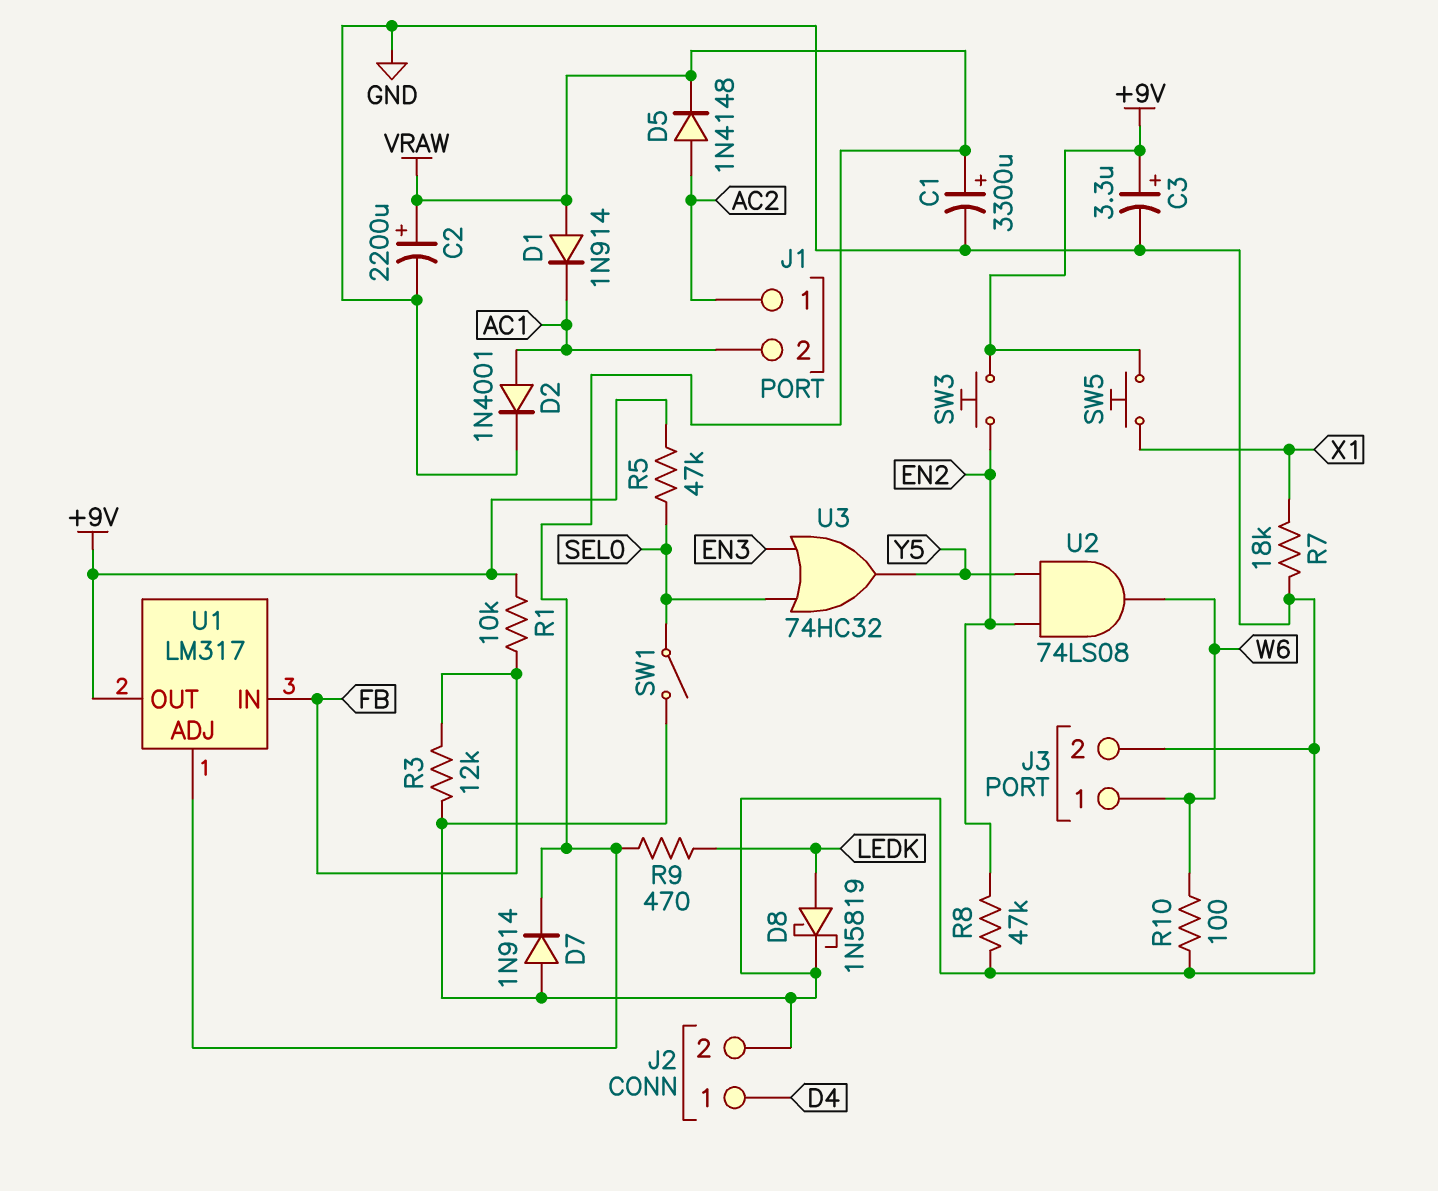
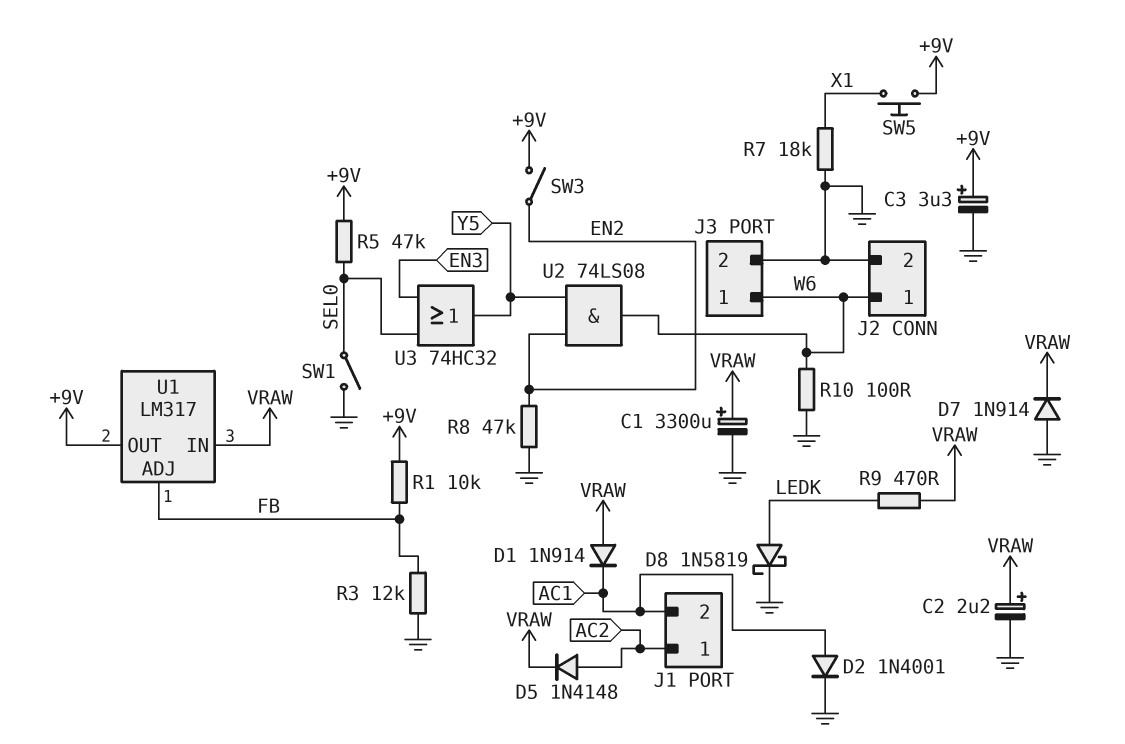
C2: 2200uF (plus VRAW, minus GND) -> 2.2uF (plus VRAW, minus GND)
J2 pin 1: D4 -> W6
SW3: button (+9V, EN2) -> switch (+9V, EN2)
U1 pin ADJ: VRAW -> FB
U1 pin IN: FB -> VRAW

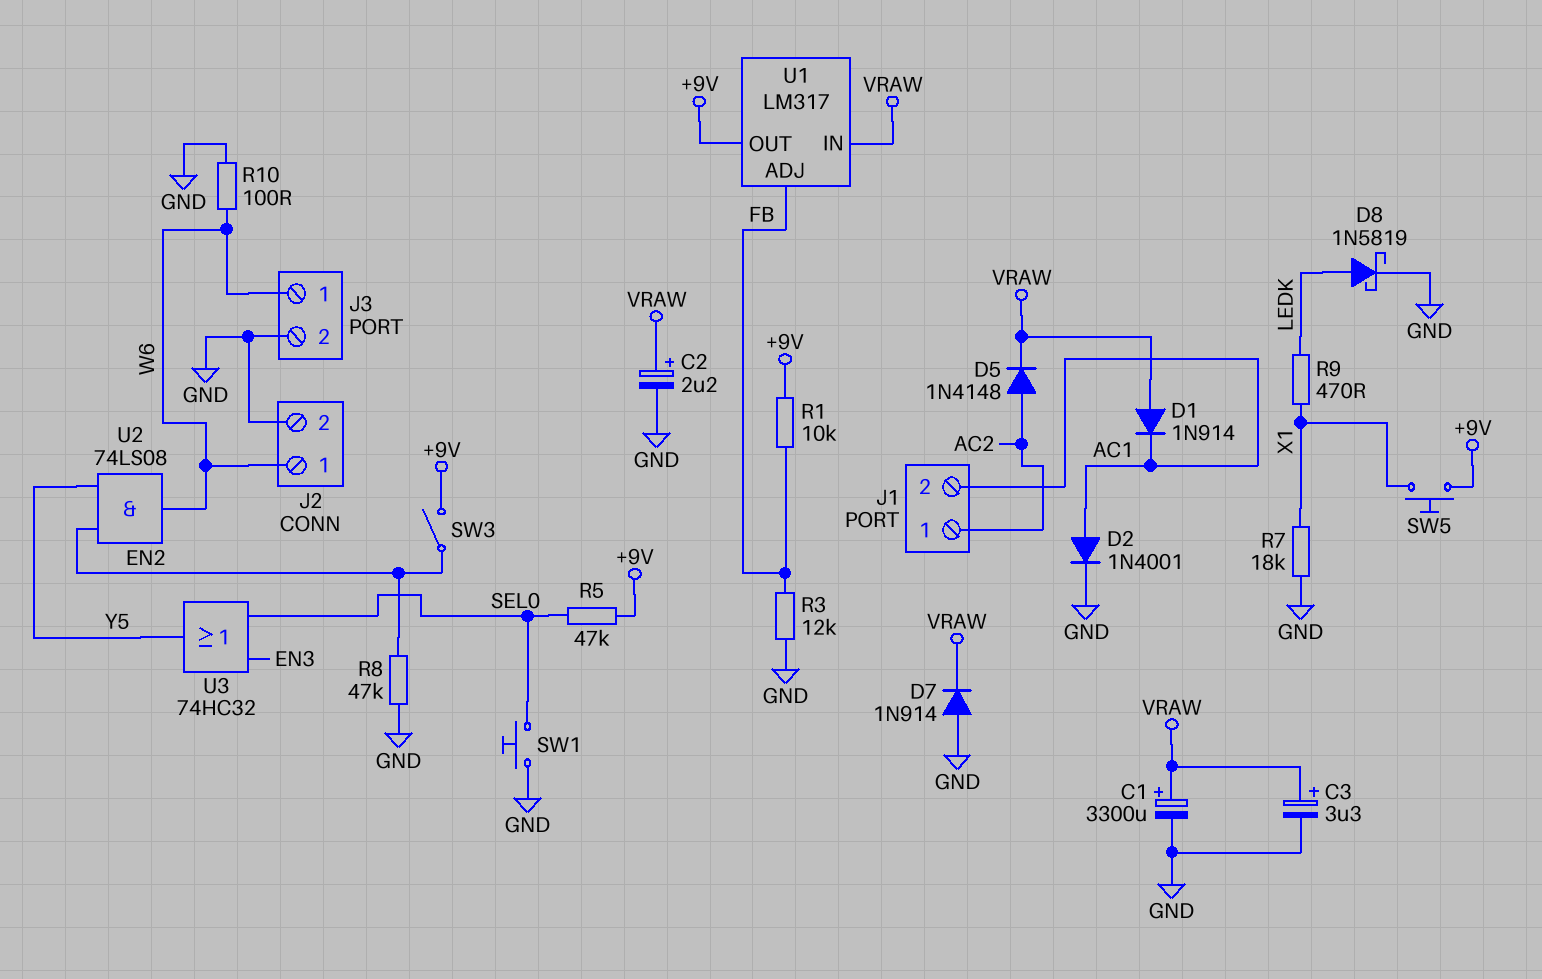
C3: 3.3uF (plus +9V, minus GND) -> 3.3uF (plus VRAW, minus GND)
R9: 470 (LEDK, VRAW) -> 470 (LEDK, X1)
SW1: switch (GND, SEL0) -> button (GND, SEL0)

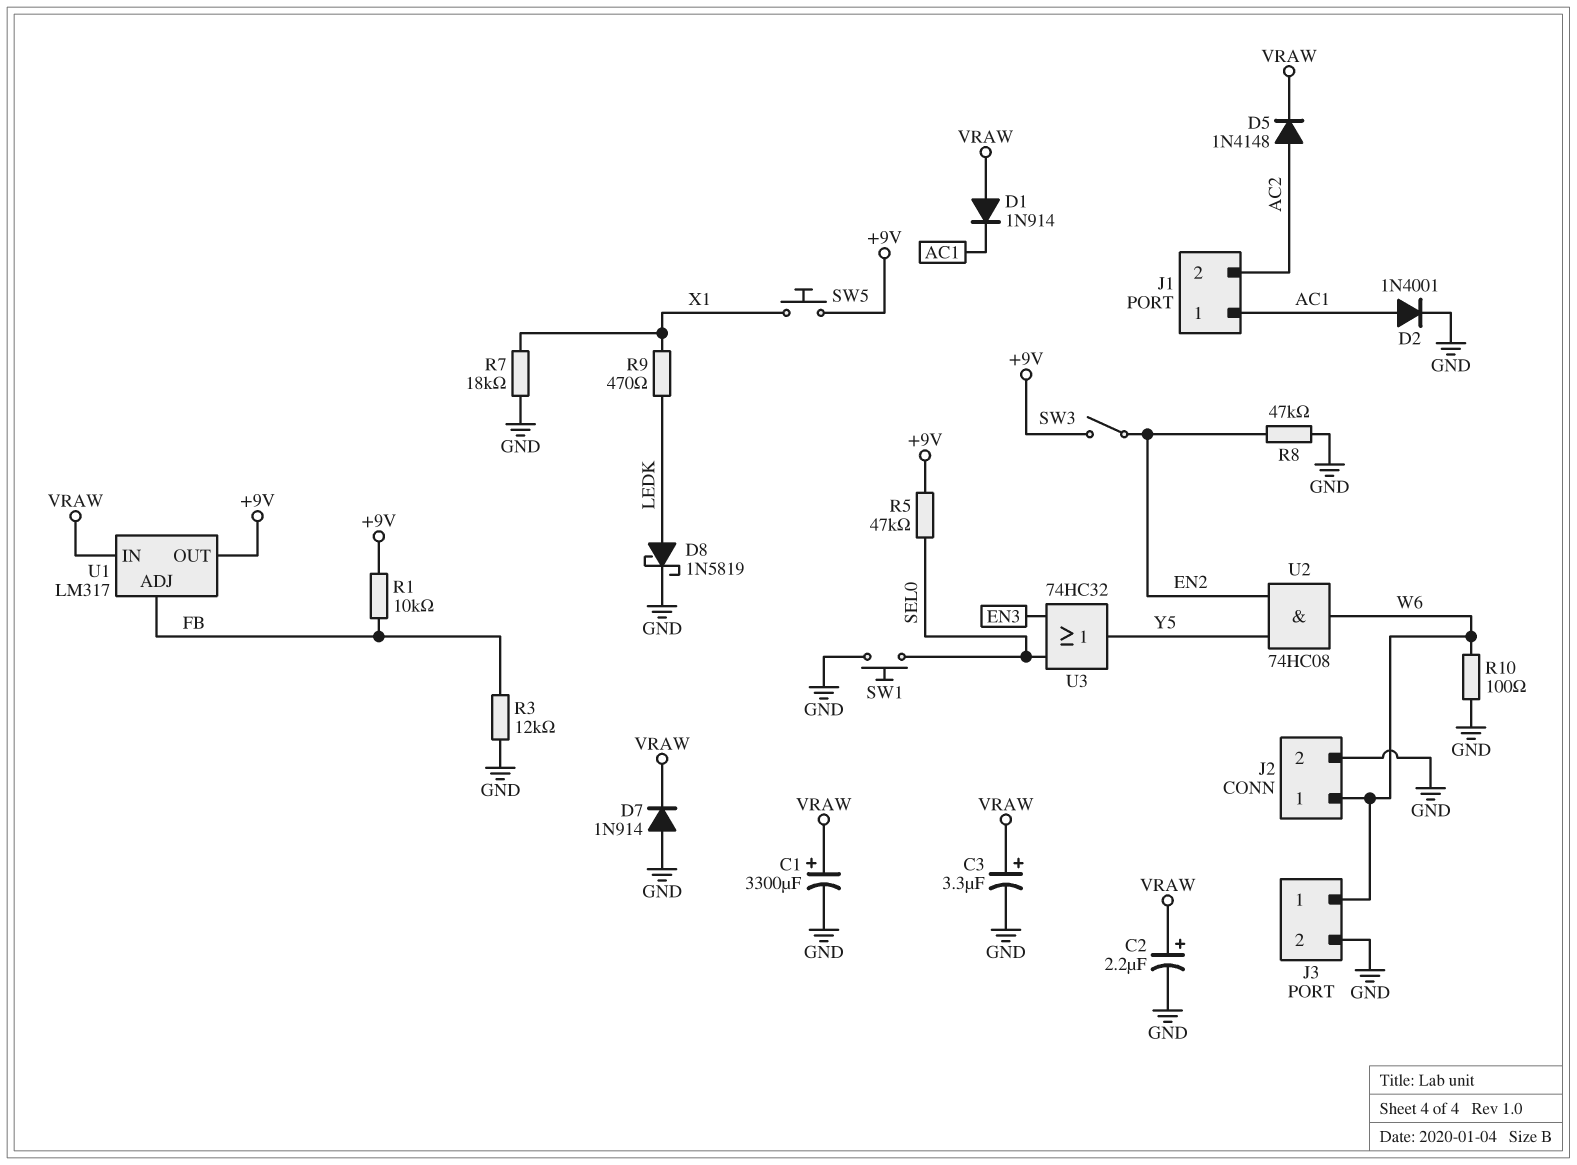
J1 pin 1: AC2 -> AC1
J1 pin 2: AC1 -> AC2
U2: AND 74LS08 (in EN2, in Y5, out W6) -> AND 74HC08 (in EN2, in Y5, out W6)

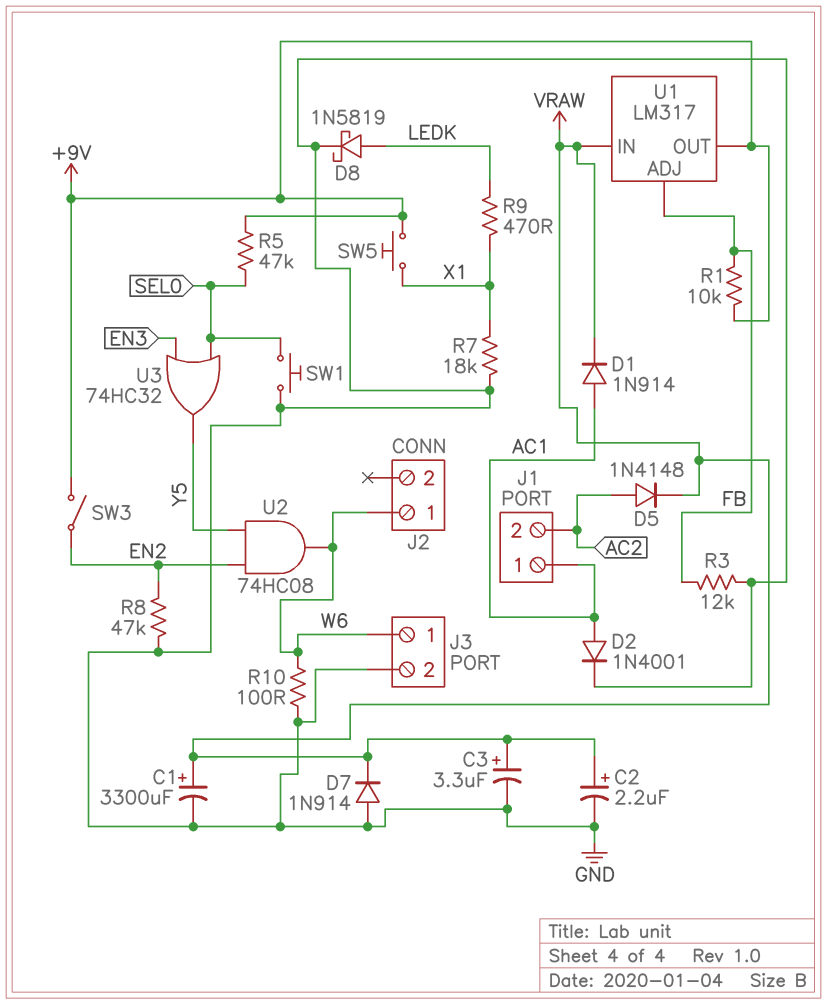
D1: diode 1N914 (A VRAW, K AC1) -> diode 1N914 (A AC1, K VRAW)
J2 pin 2: GND -> none

